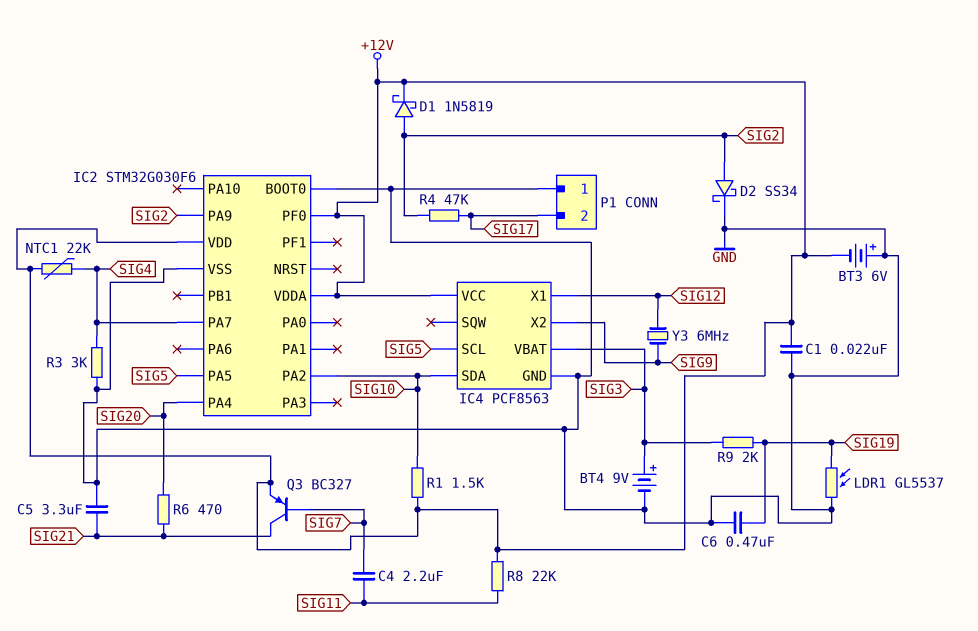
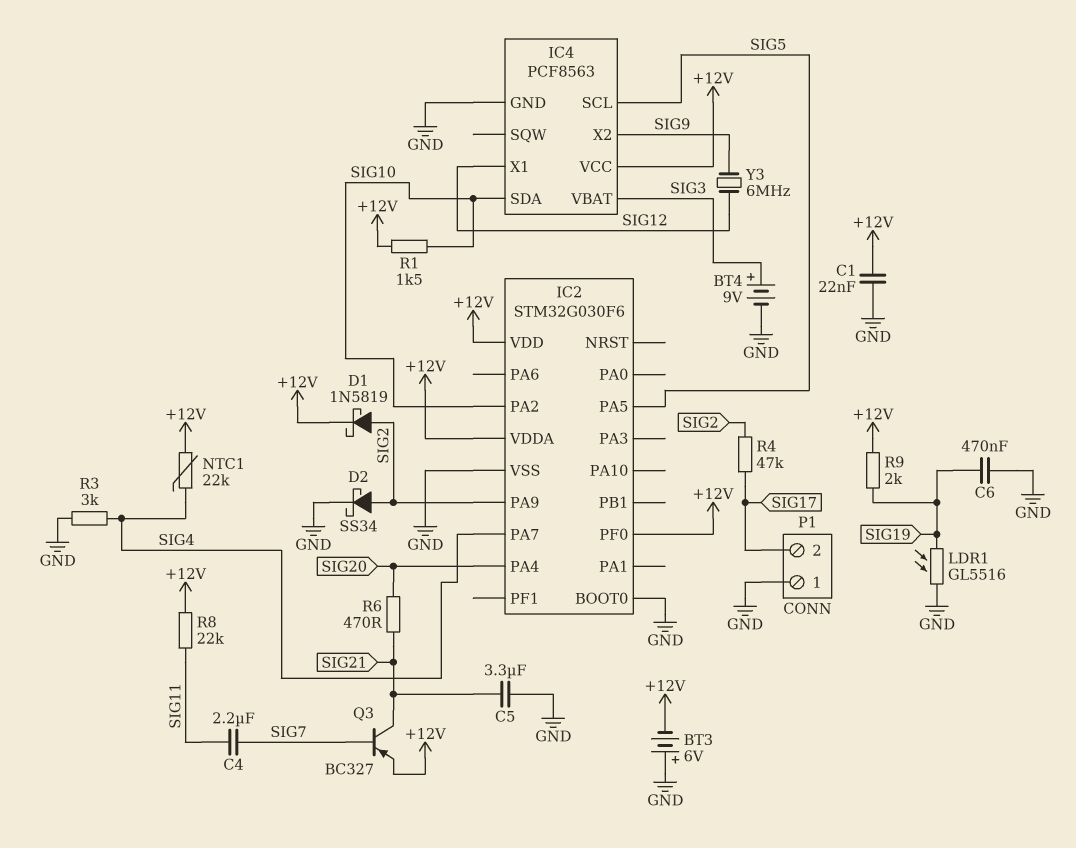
LDR1: GL5537 (GND, SIG19) -> GL5516 (GND, SIG19)
R9: 2k (SIG3, SIG19) -> 2k (+12V, SIG19)

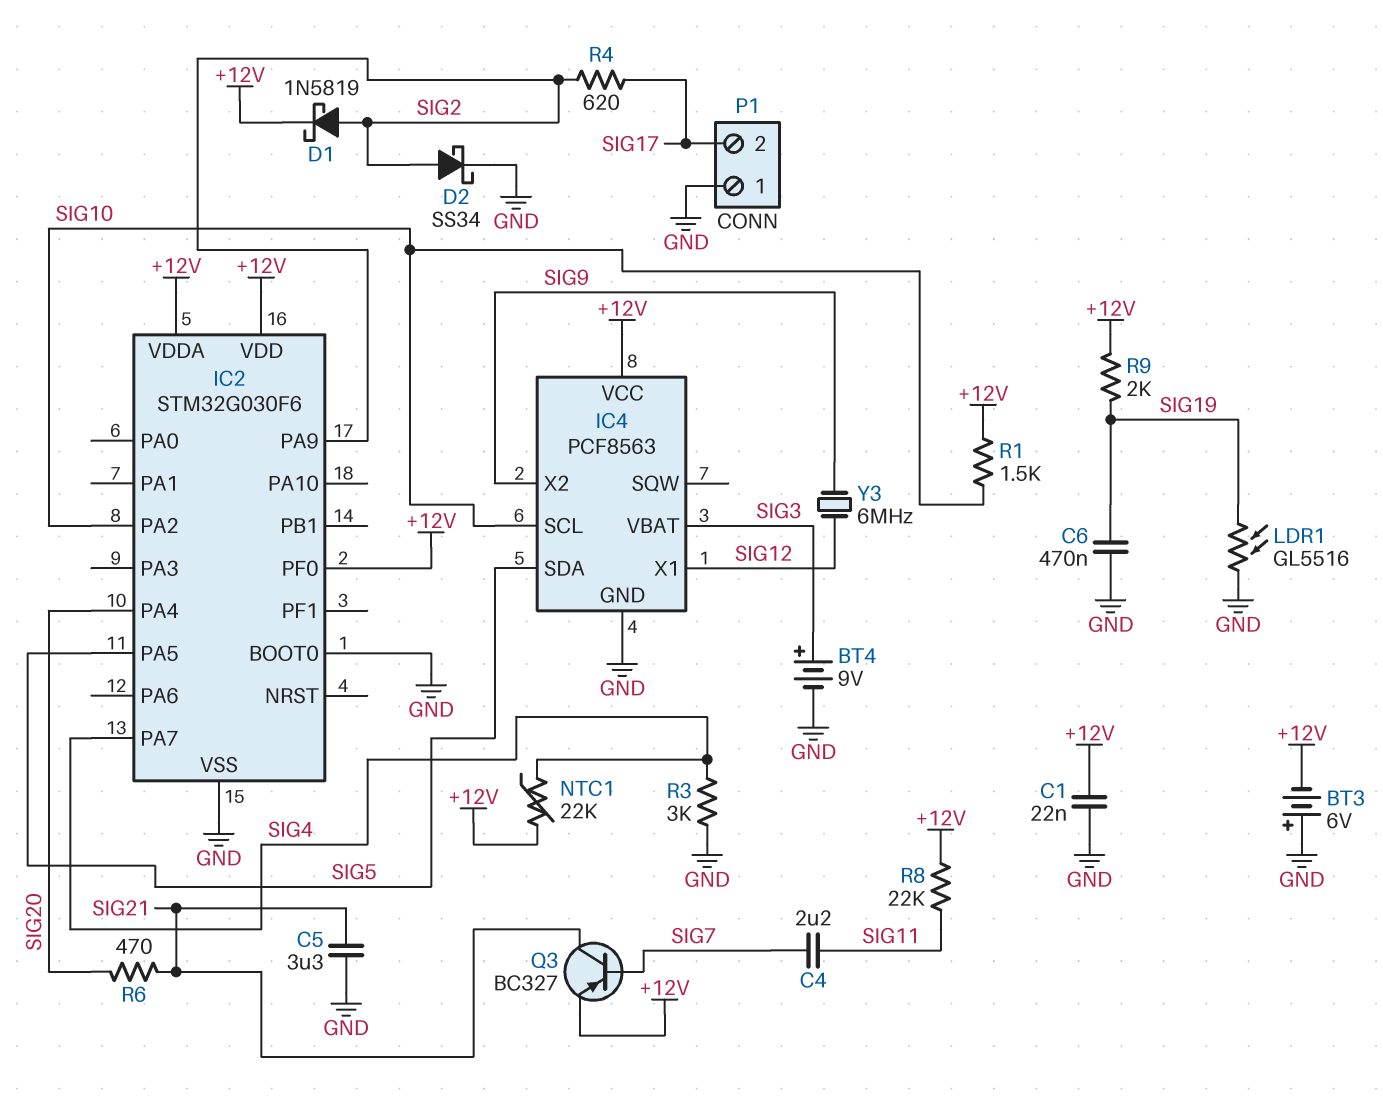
IC4 pin SCL: SIG5 -> SIG10
IC4 pin SDA: SIG10 -> SIG5
R4: 47k (SIG2, SIG17) -> 620 (SIG2, SIG17)

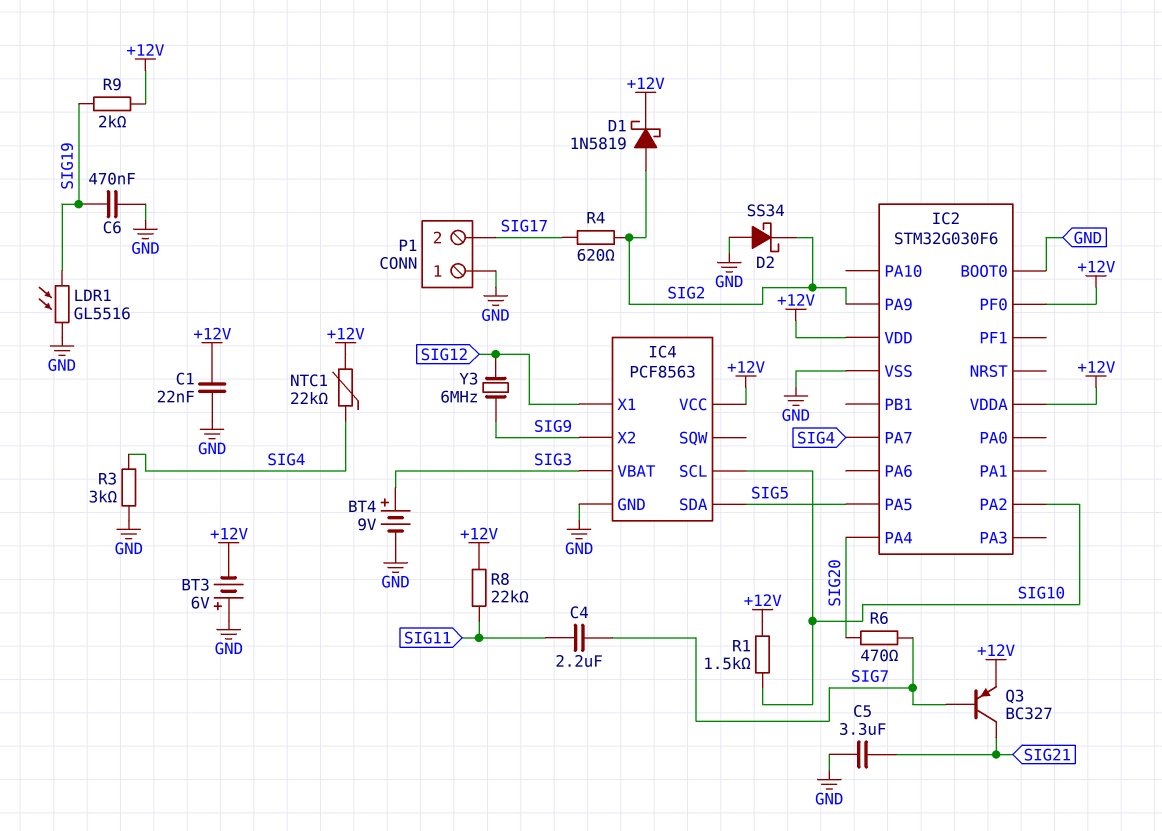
D2: schottky SS34 (A SIG2, K GND) -> schottky SS34 (A GND, K SIG2)
R6: 470 (SIG20, SIG21) -> 470 (SIG7, SIG20)

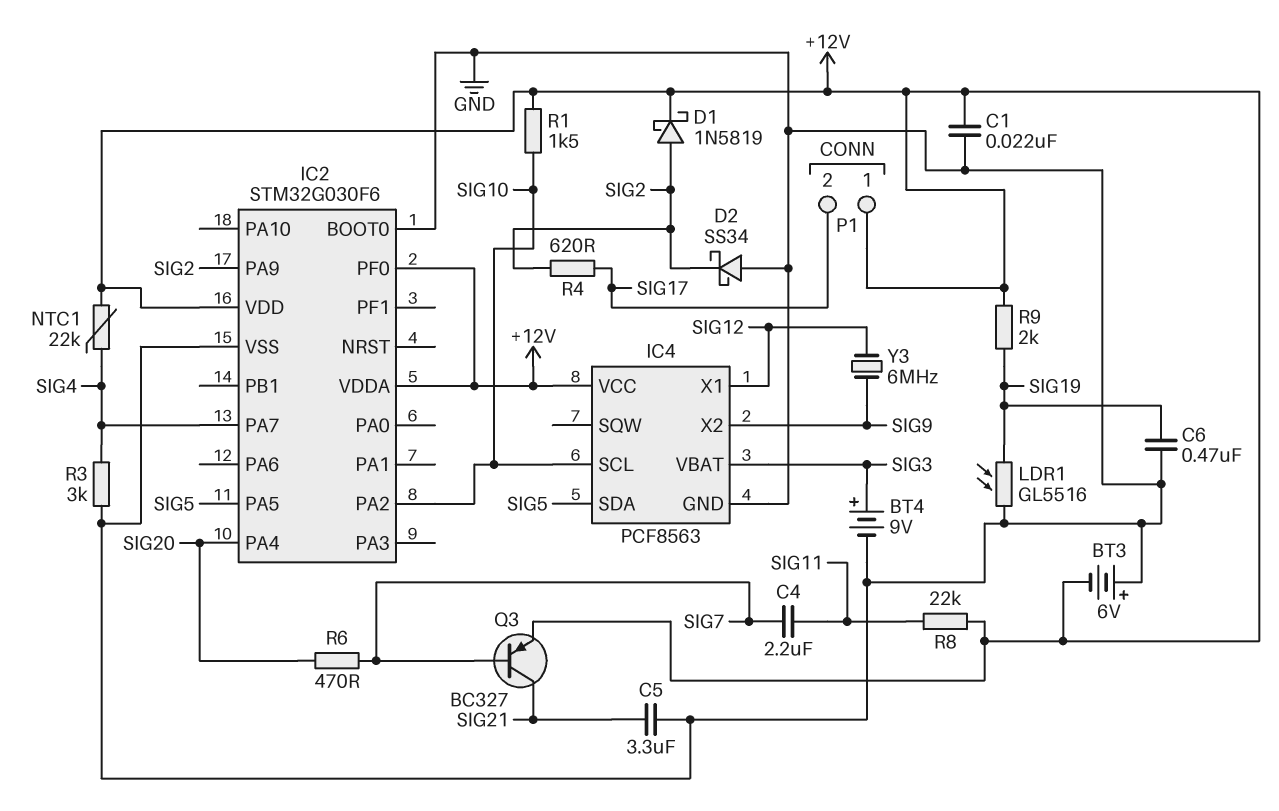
P1 pin 1: GND -> +12V

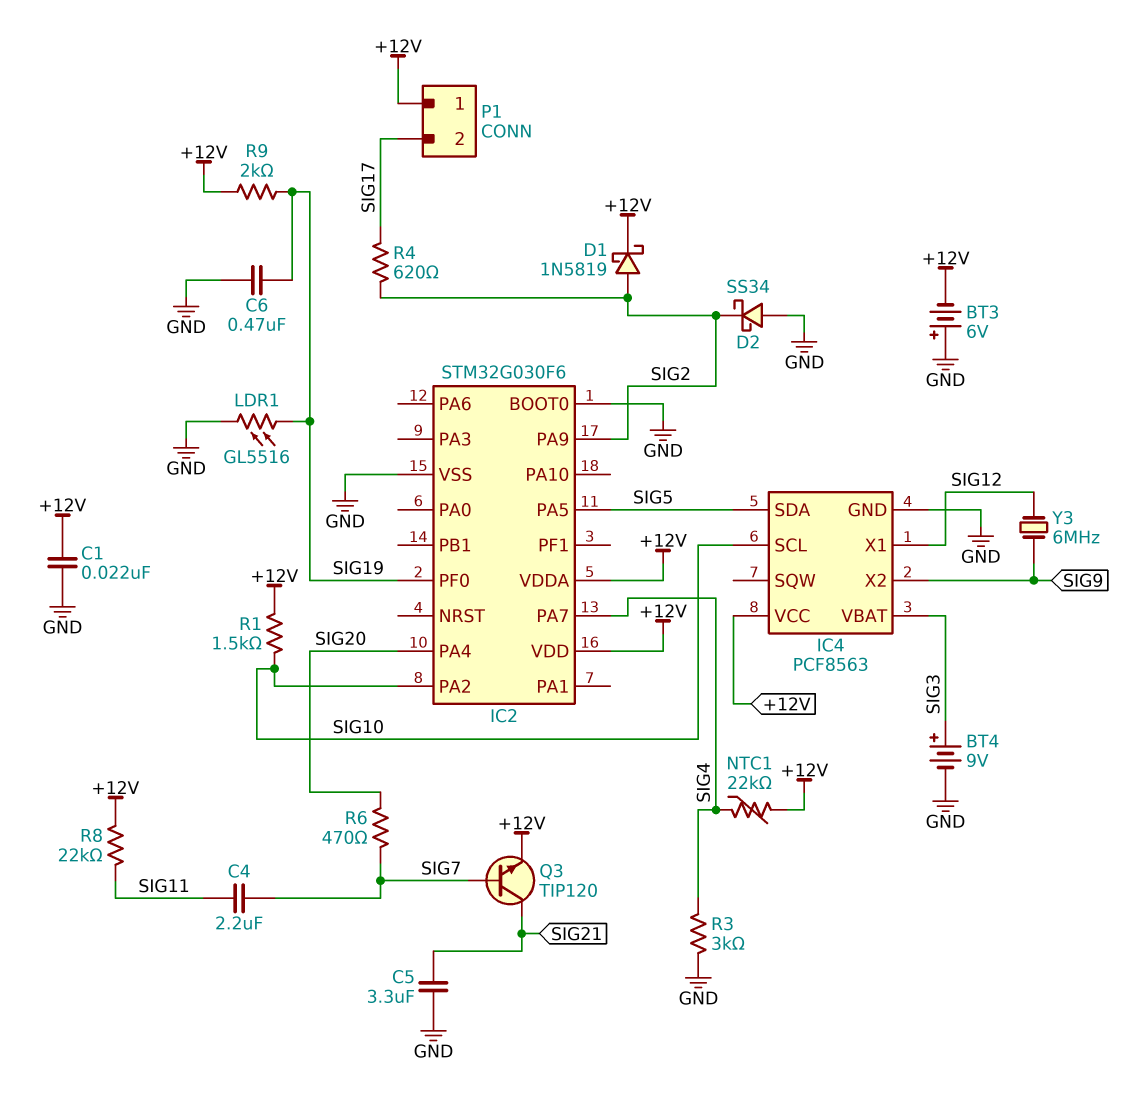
IC2 pin PF0: +12V -> SIG19
Q3: PNP BC327 (B SIG7, C SIG21, E +12V) -> NPN TIP120 (B SIG7, C SIG21, E +12V)

